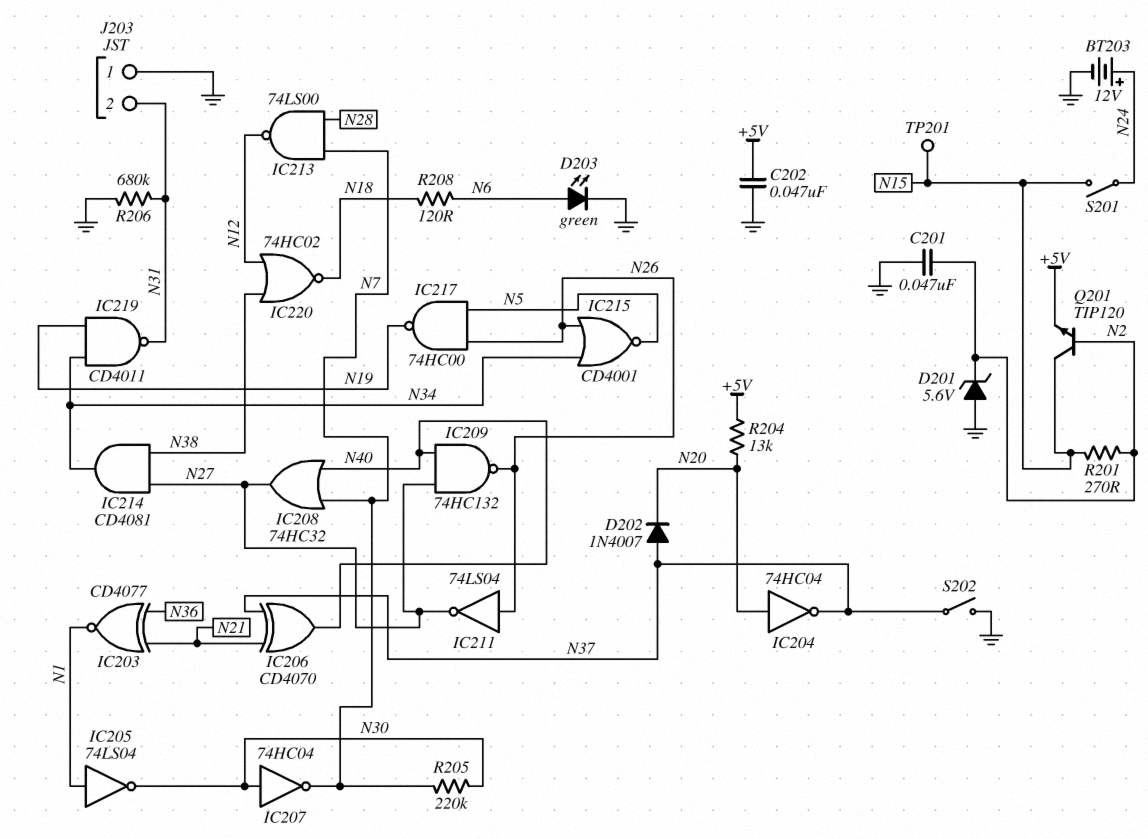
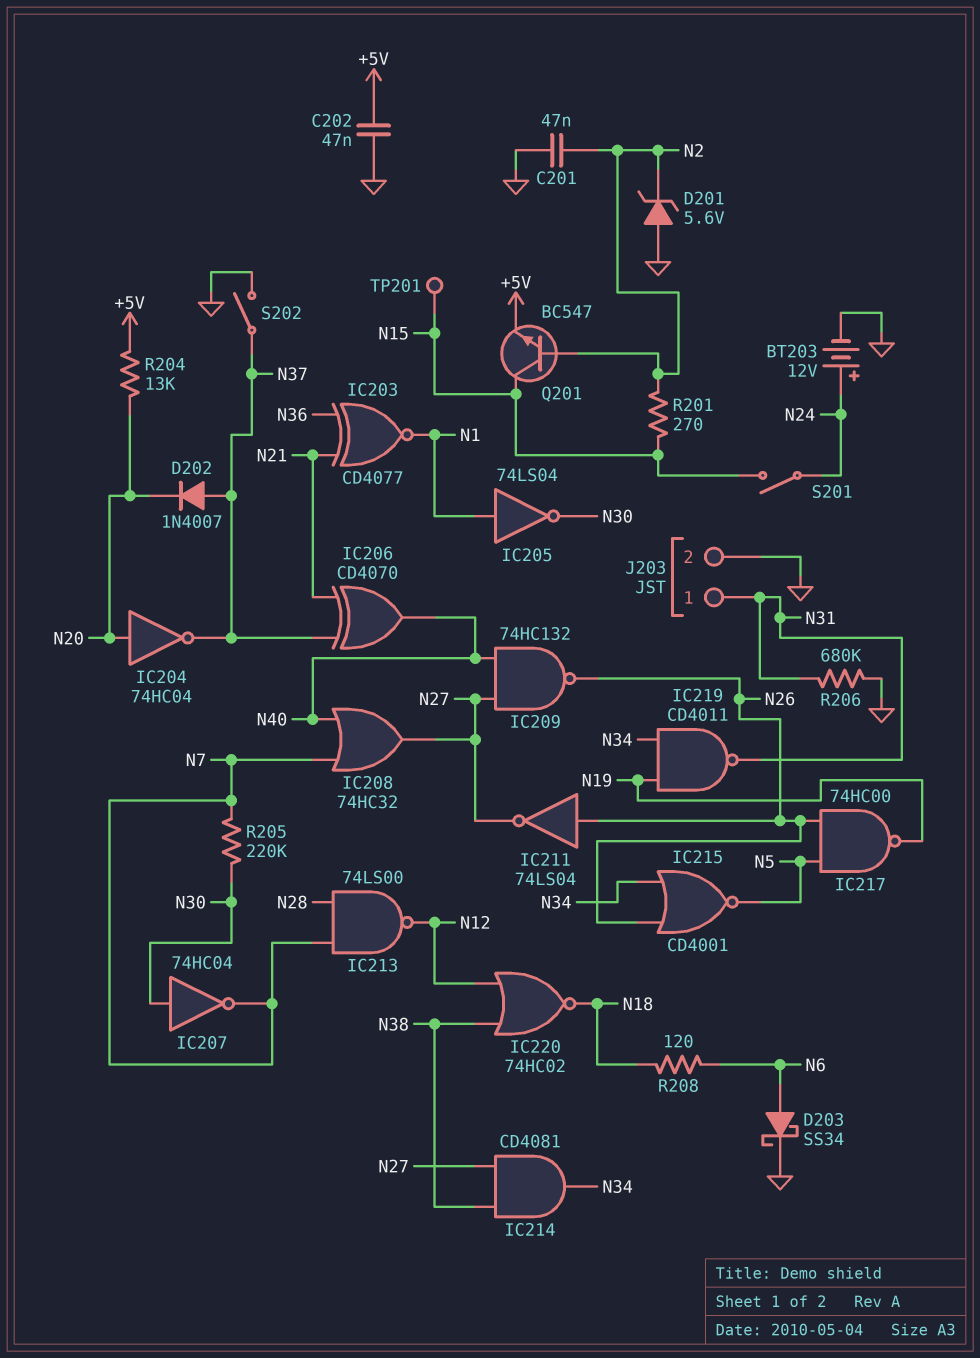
D203: LED green (A N6, K GND) -> schottky SS34 (A N6, K GND)
J203 pin 1: GND -> N31
J203 pin 2: N31 -> GND
Q201: NPN TIP120 (B N2, C N15, E +5V) -> NPN BC547 (B N2, C N15, E +5V)

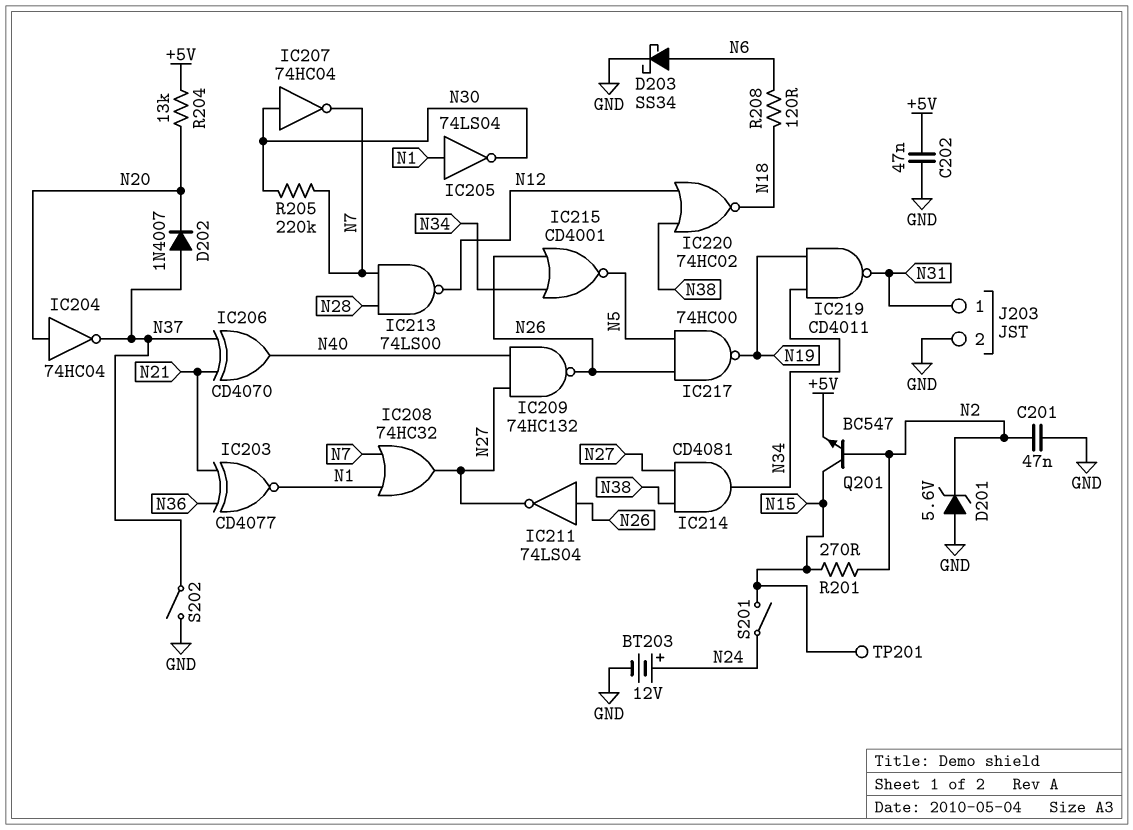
IC208: OR 74HC32 (in N7, in N40, out N27) -> OR 74HC32 (in N1, in N7, out N27)
R206: 680k (GND, N31) -> none

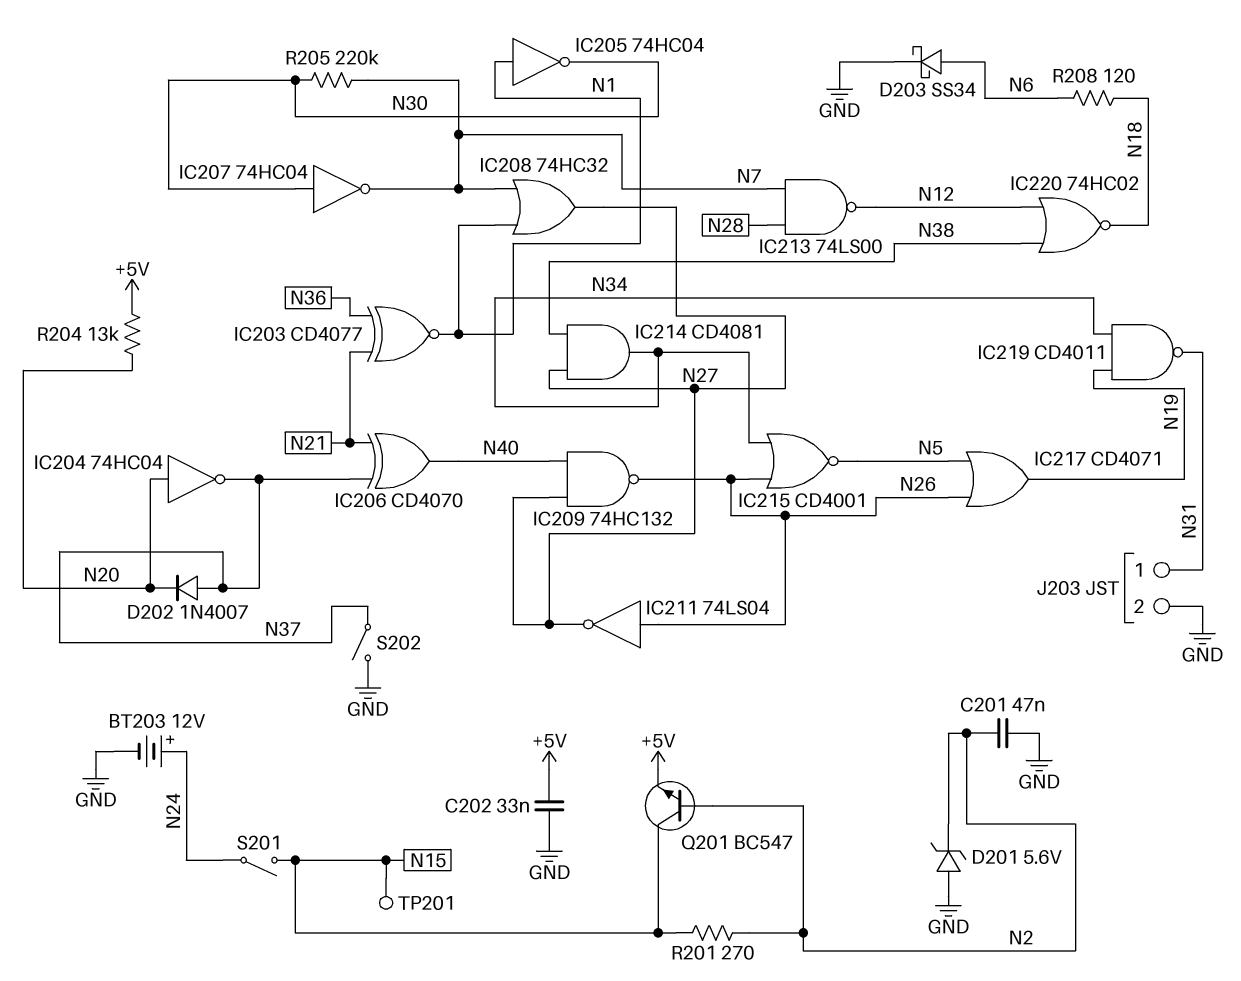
C202: 47nF (+5V, GND) -> 33nF (+5V, GND)
IC205: NOT 74LS04 (in N1, out N30) -> NOT 74HC04 (in N1, out N30)
IC217: NAND 74HC00 (in N5, in N26, out N19) -> OR CD4071 (in N5, in N26, out N19)

